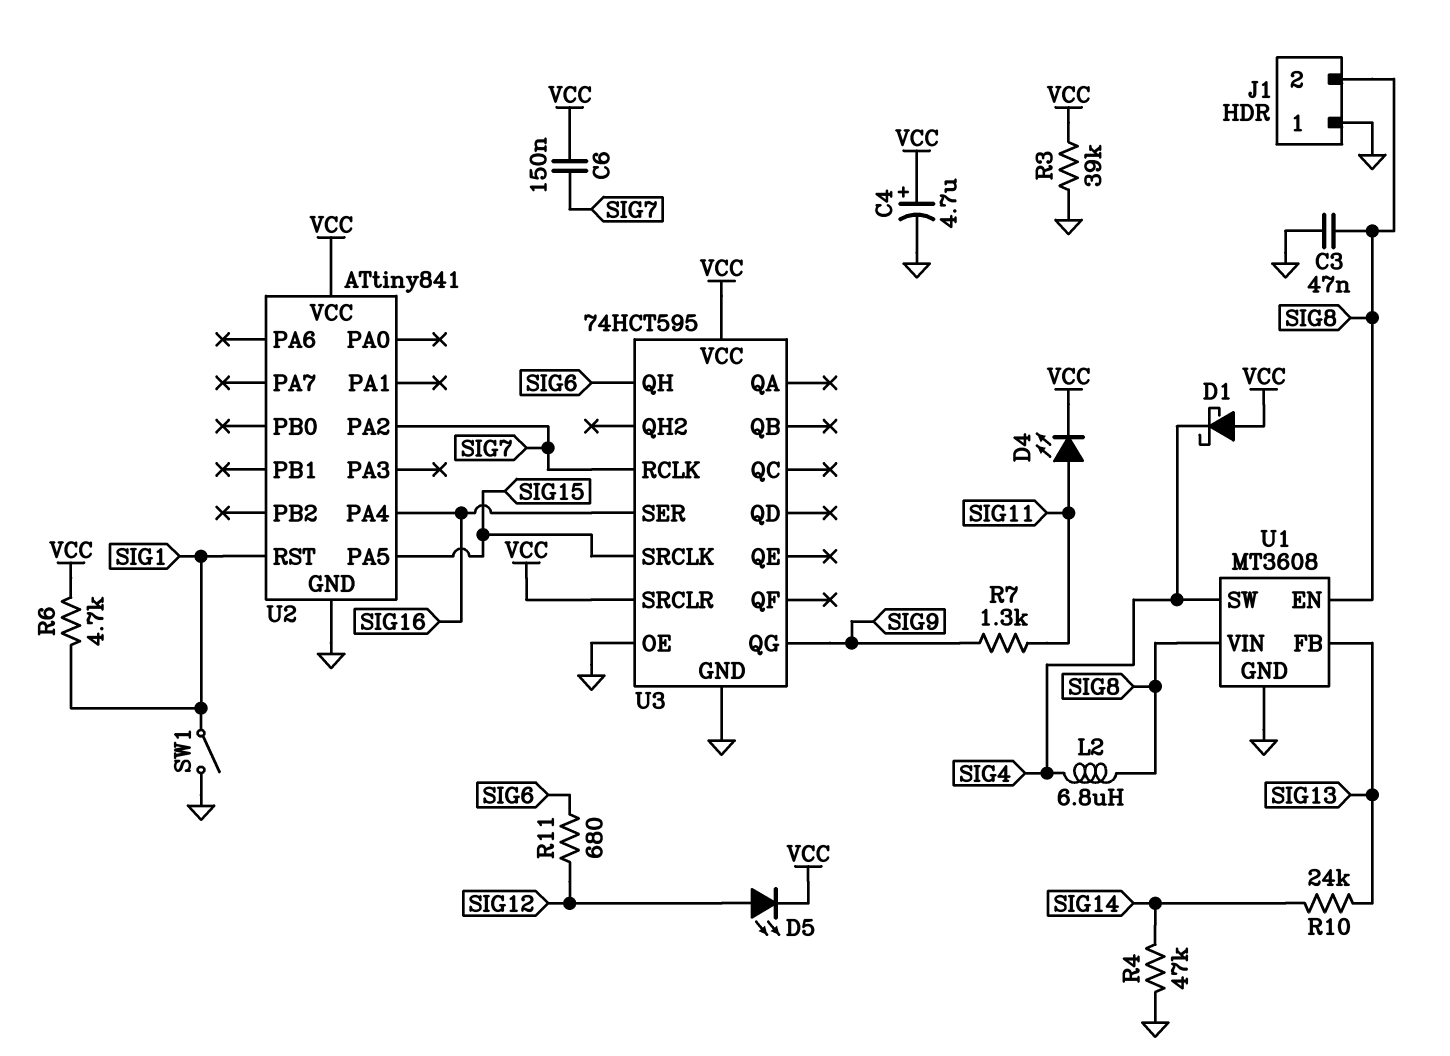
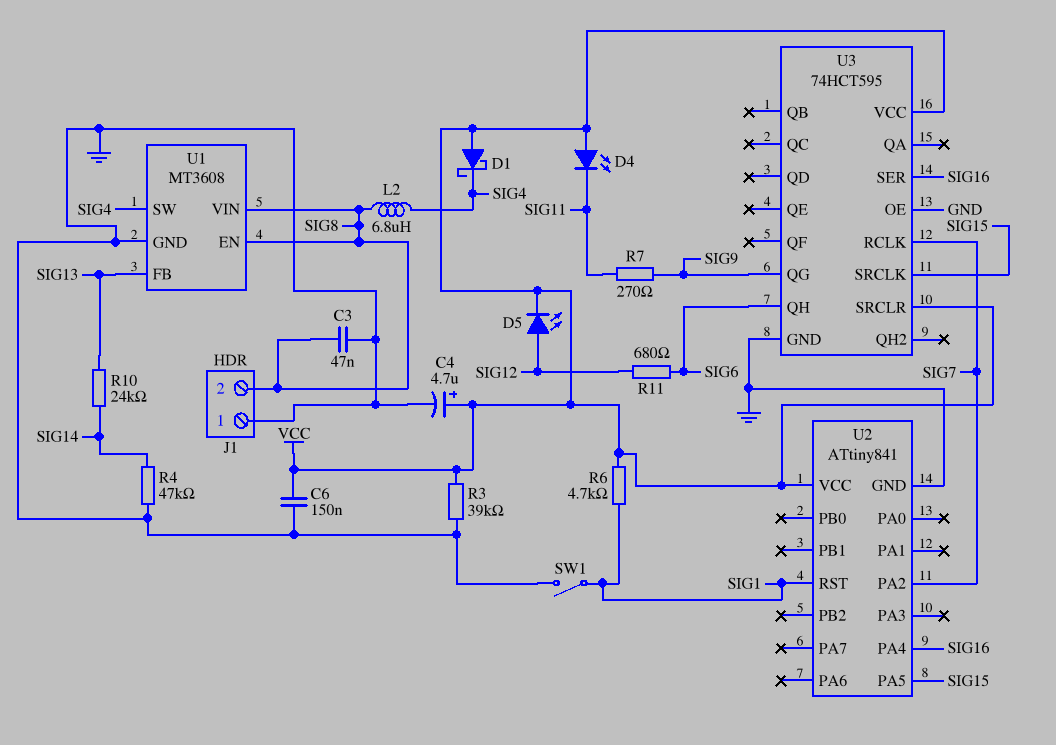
C6: 150nF (SIG7, VCC) -> 150nF (GND, VCC)
D4: LED (A SIG11, K VCC) -> LED (A VCC, K SIG11)
R7: 1.3k (SIG9, SIG11) -> 270 (SIG9, SIG11)

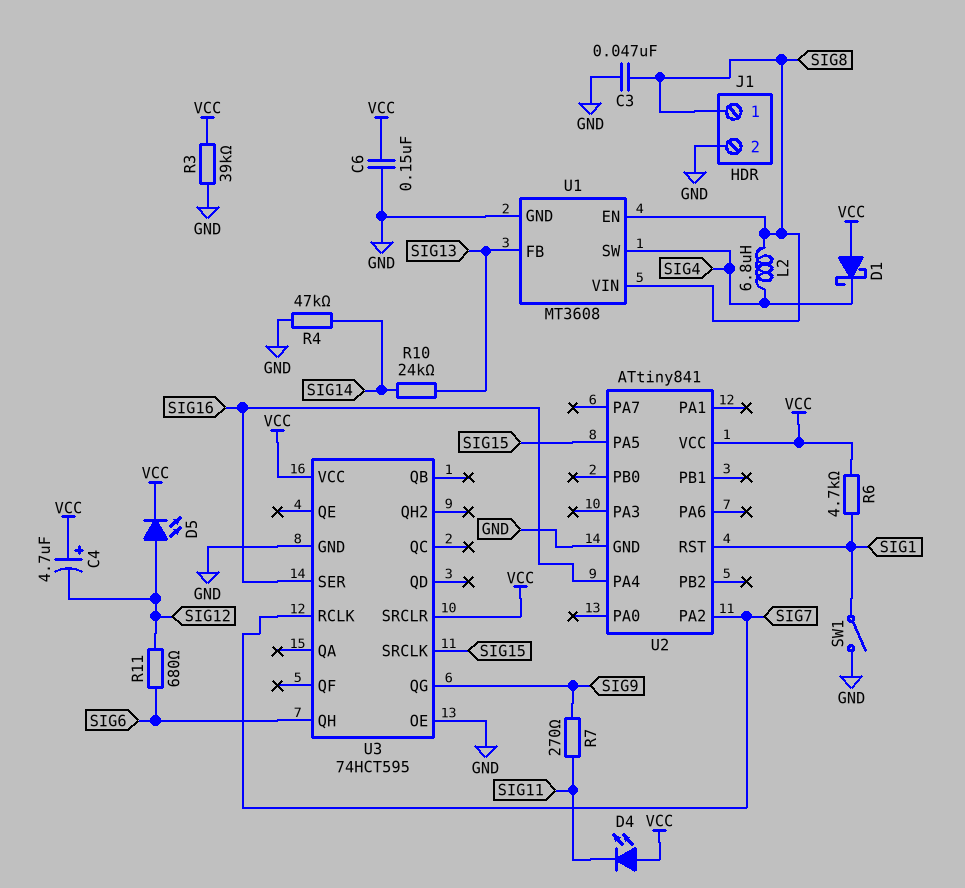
C4: 4.7uF (plus VCC, minus GND) -> 4.7uF (plus VCC, minus SIG12)
J1 pin 1: GND -> SIG8
J1 pin 2: SIG8 -> GND

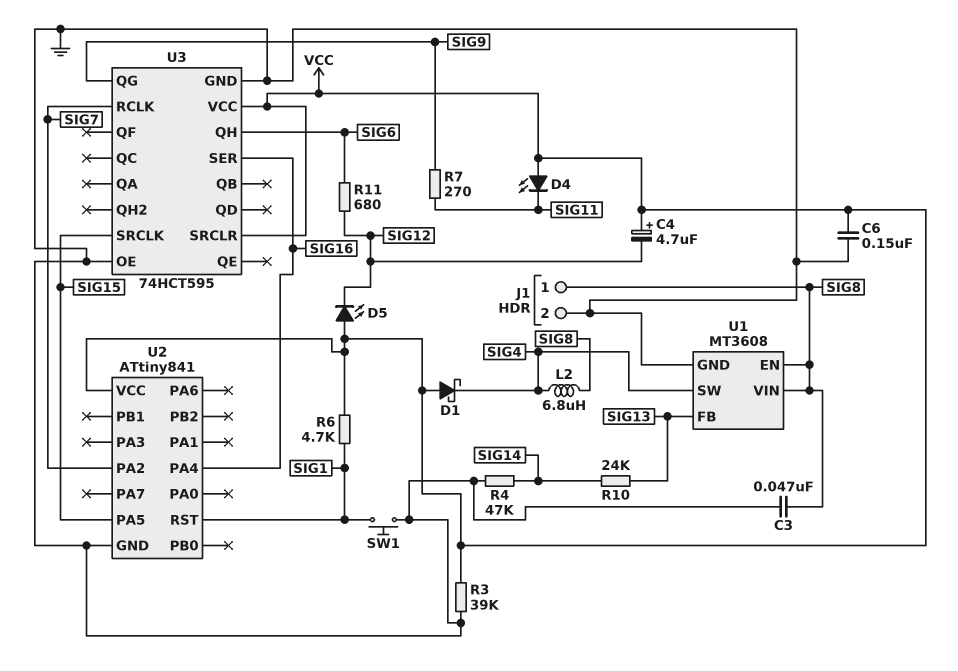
D5: LED (A SIG12, K VCC) -> LED (A VCC, K SIG12)
SW1: switch (GND, SIG1) -> button (GND, SIG1)

